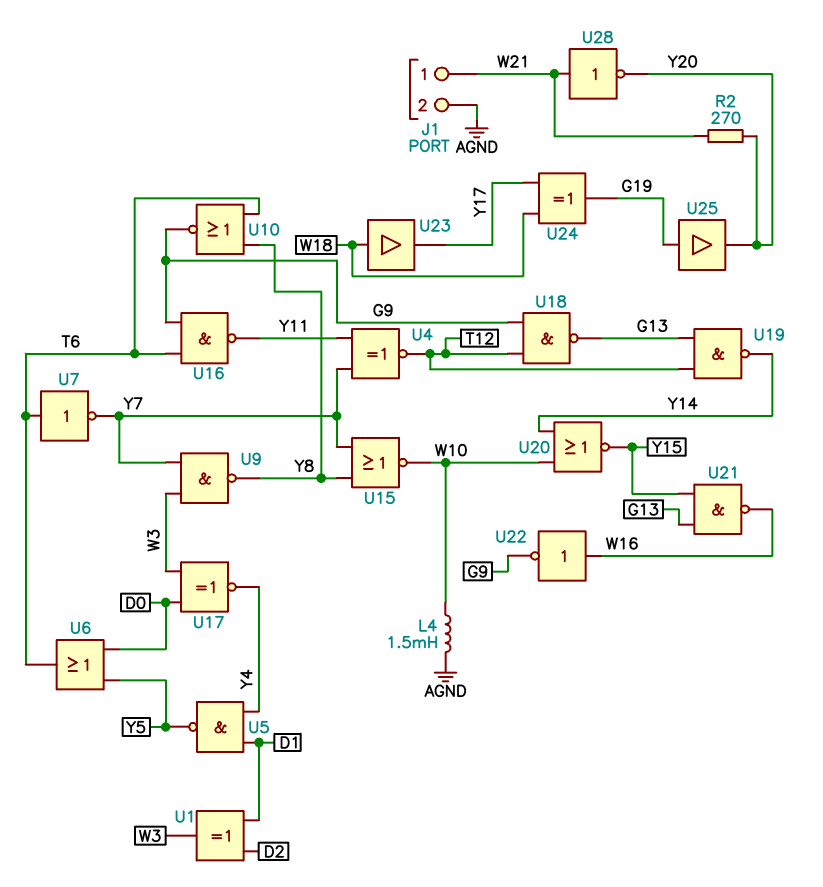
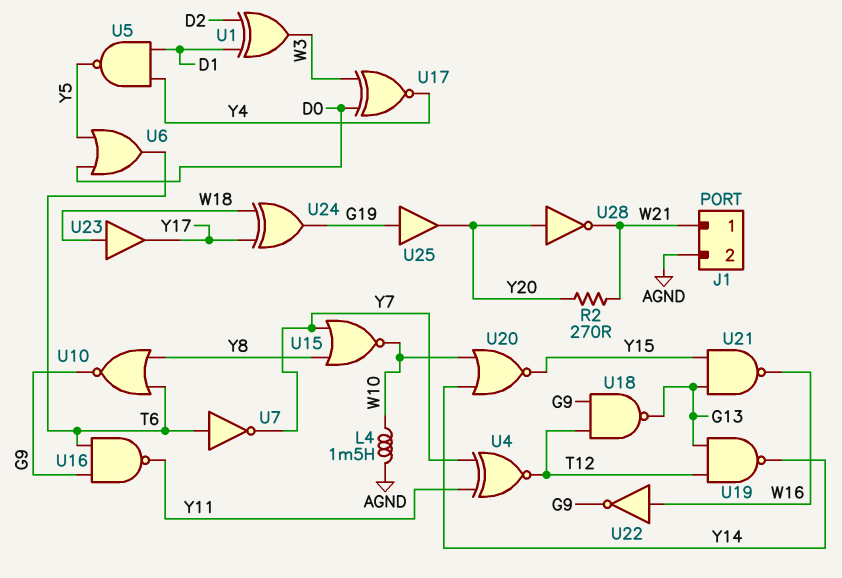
U9: NAND (in W3, in Y7, out Y8) -> none
U28: NOT (in W21, out Y20) -> NOT (in Y20, out W21)

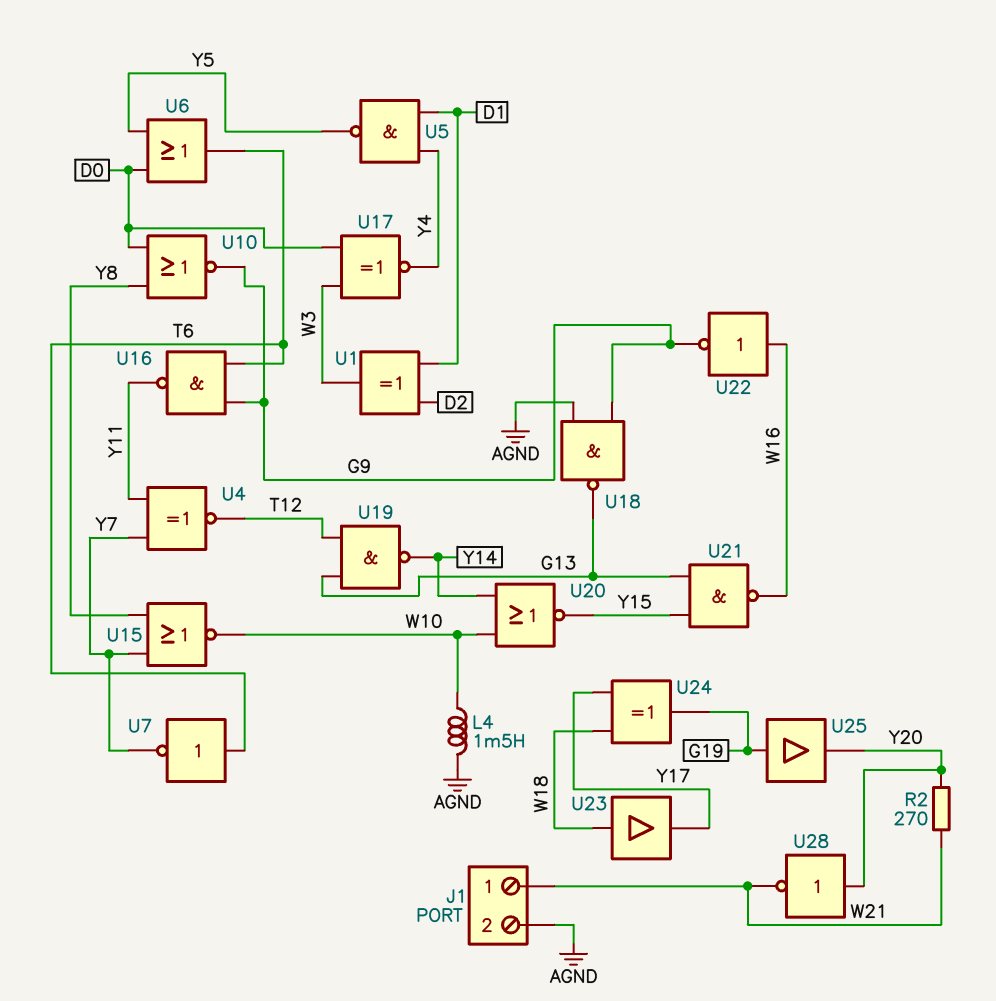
U10: NOR (in T6, in Y8, out G9) -> NOR (in D0, in Y8, out G9)
U18: NAND (in G9, in T12, out G13) -> NAND (in AGND, in G9, out G13)

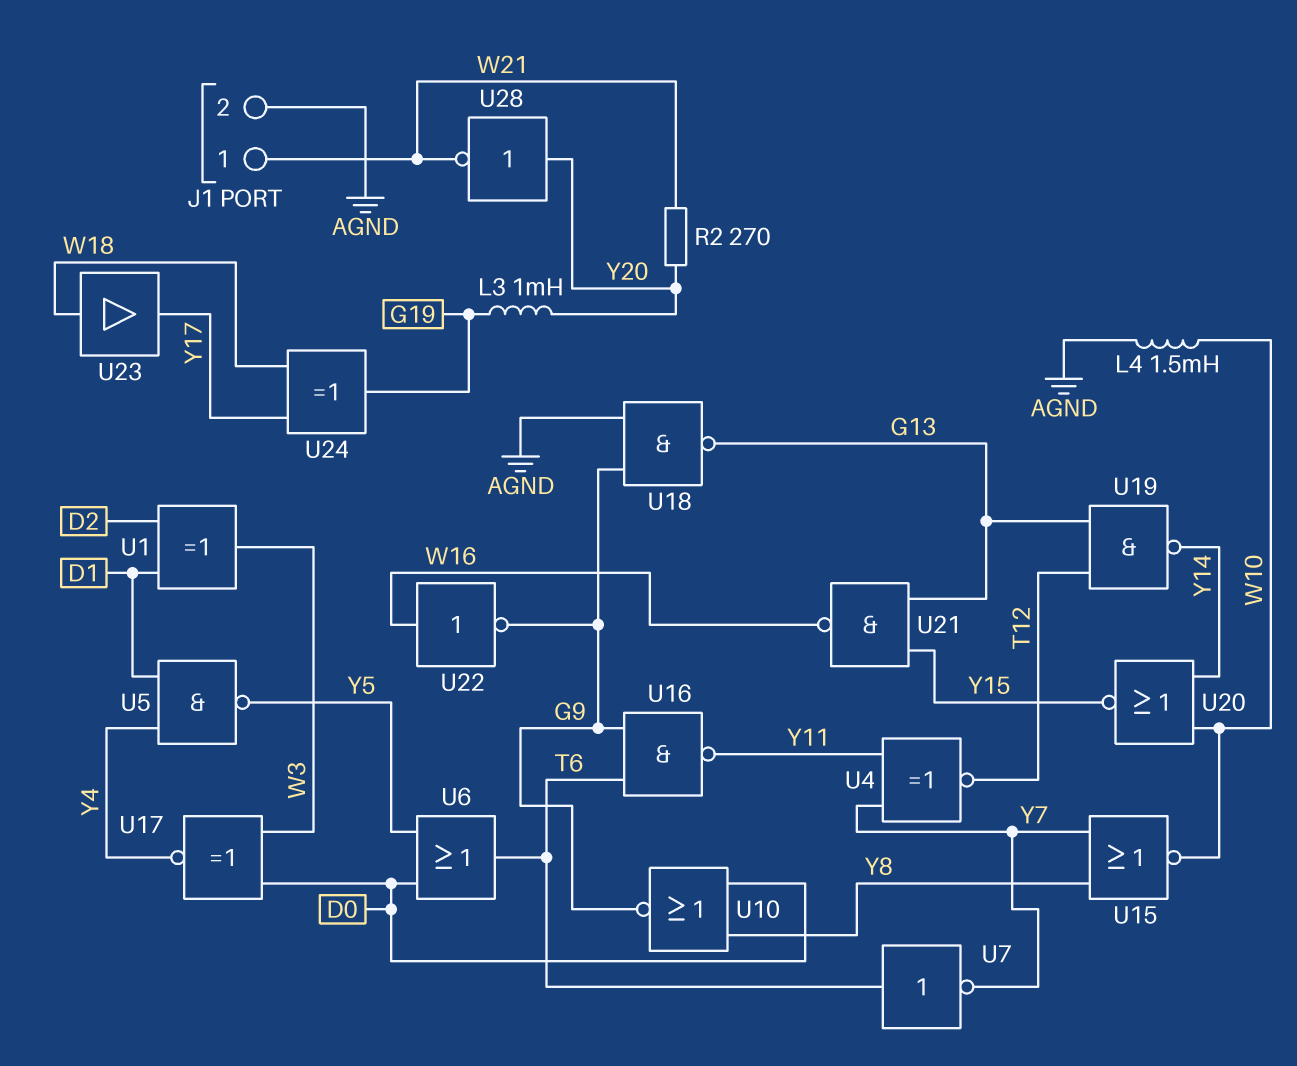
L3: none -> 1mH (G19, Y20)
U25: buffer (in G19, out Y20) -> none

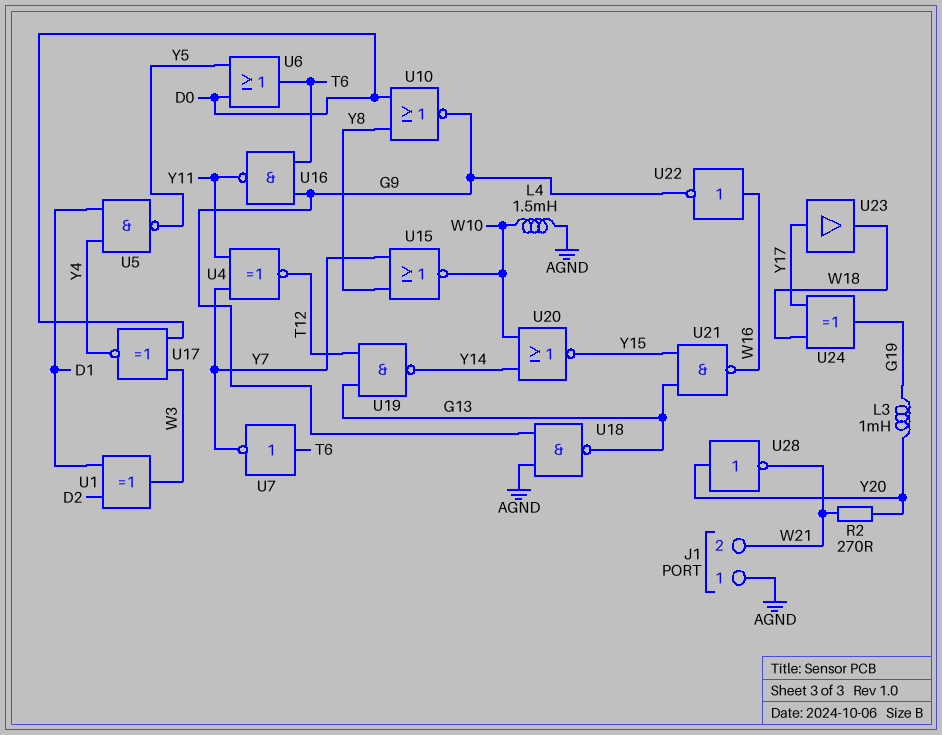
J1 pin 1: W21 -> AGND
J1 pin 2: AGND -> W21
U23: buffer (in W18, out Y17) -> buffer (in Y17, out W18)

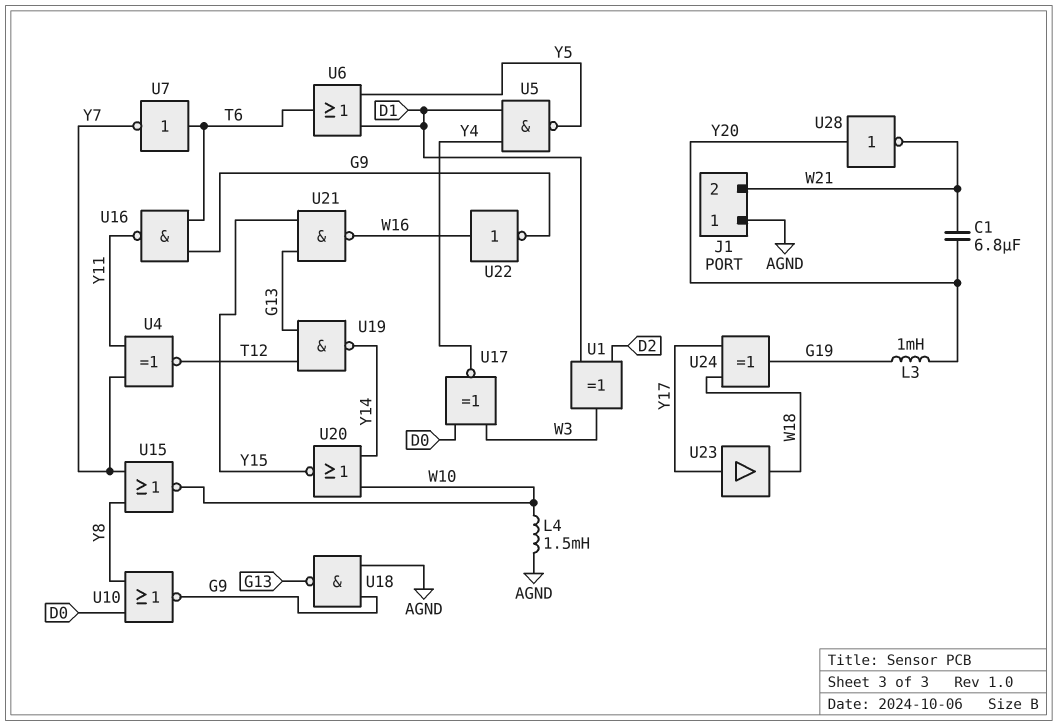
C1: none -> 6.8uF (W21, Y20)
R2: 270 (W21, Y20) -> none
U6: OR (in D0, in Y5, out T6) -> OR (in D1, in Y5, out T6)

